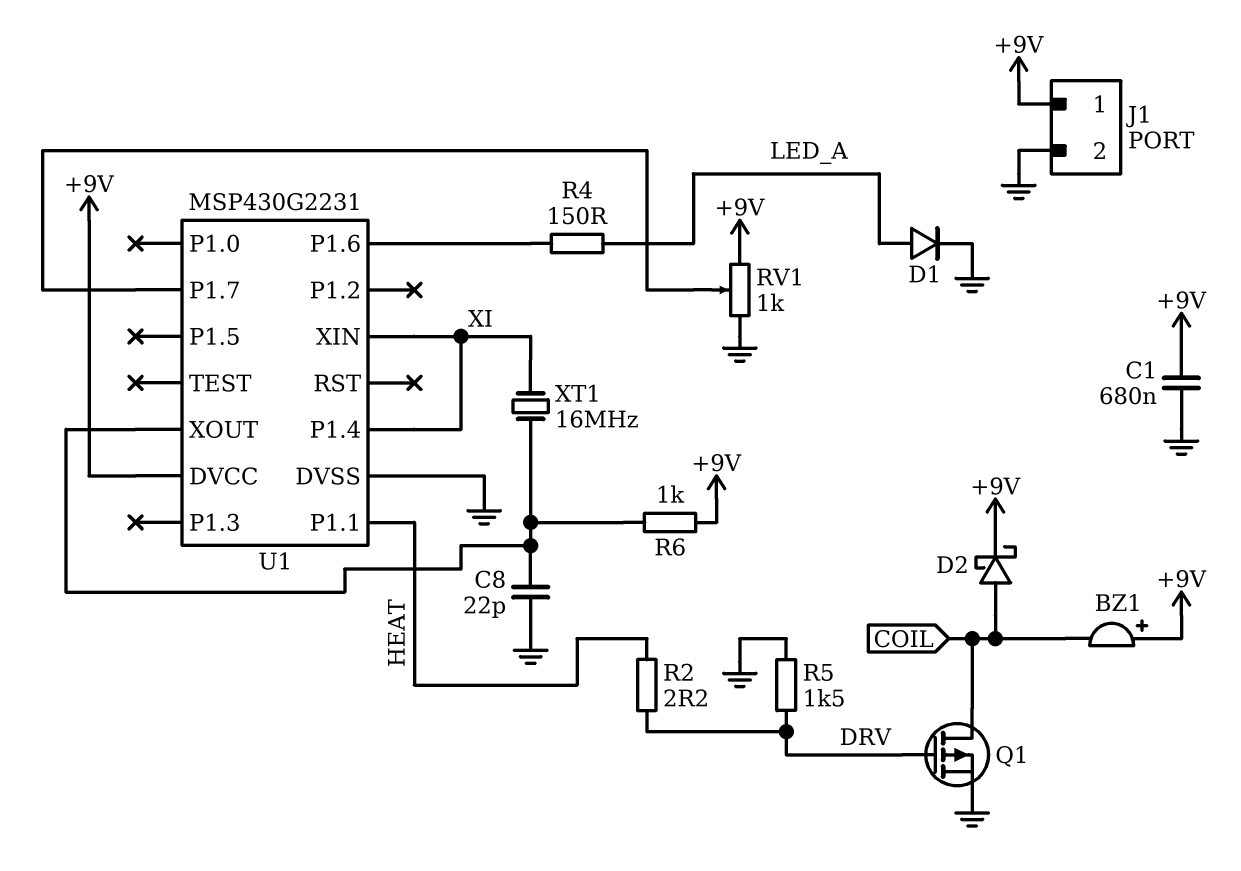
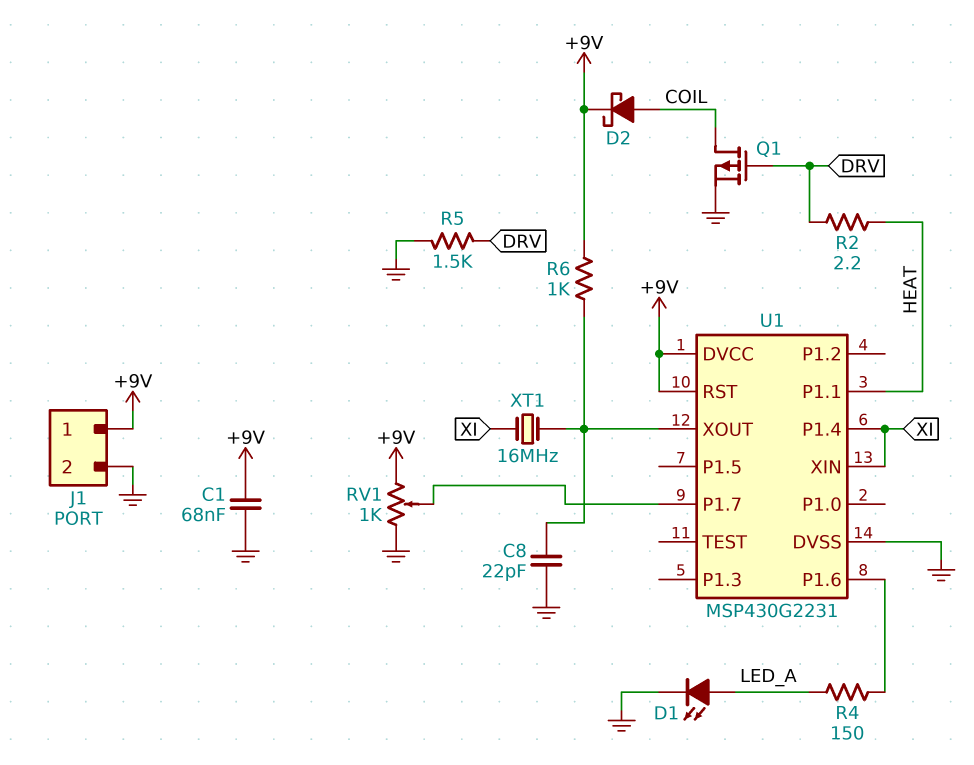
BZ1: buzzer (plus +9V, minus COIL) -> none
C1: 680nF (+9V, GND) -> 68nF (+9V, GND)
D1: diode (A LED_A, K GND) -> LED (A LED_A, K GND)
U1 pin RST: none -> +9V

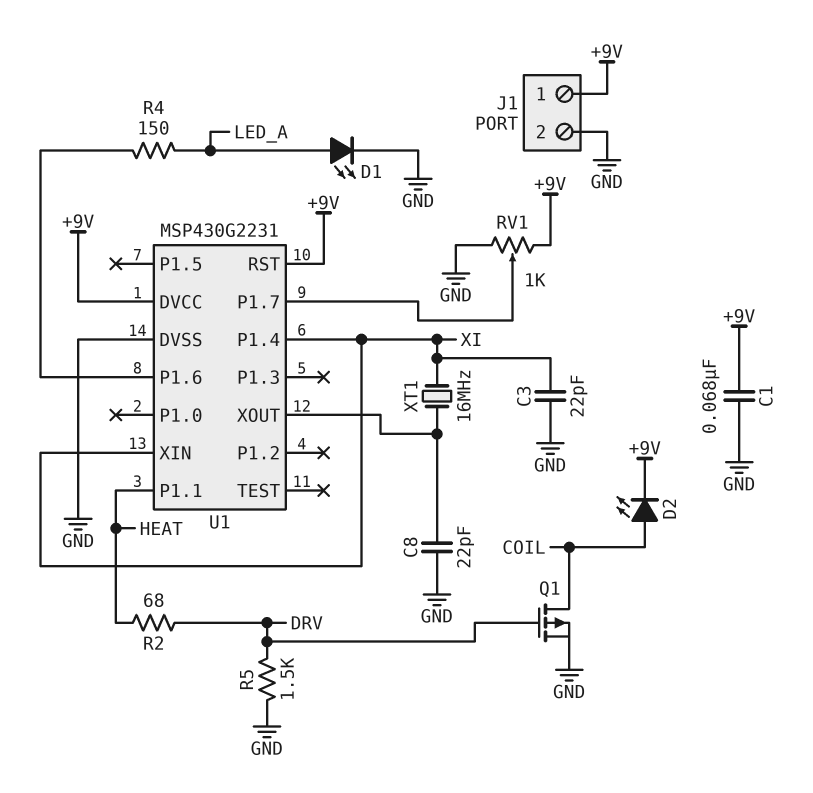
C3: none -> 22pF (GND, XI)
D2: schottky (A COIL, K +9V) -> LED (A COIL, K +9V)
R2: 2.2 (DRV, HEAT) -> 68 (DRV, HEAT)
R6: 1k (+9V, U1/XOUT) -> none

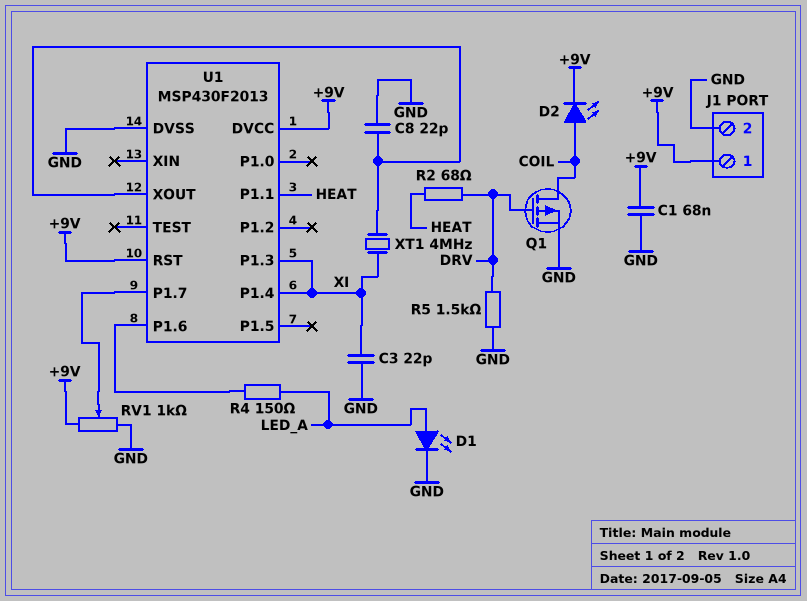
U1: MSP430G2231 -> MSP430F2013
U1 pin P1.3: none -> XI
U1 pin XIN: XI -> none
XT1: 16MHz (U1/XOUT, XI) -> 4MHz (U1/XOUT, XI)

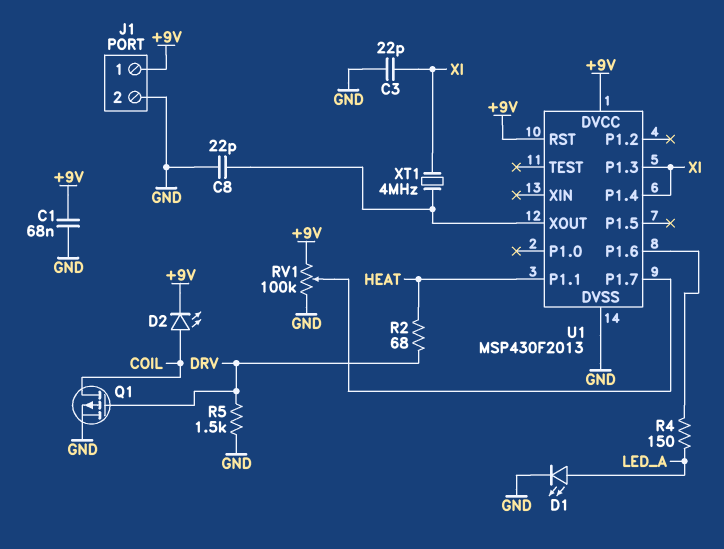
RV1: 1k (+9V, GND, wiper U1/P1.7) -> 100k (+9V, GND, wiper U1/P1.7)

